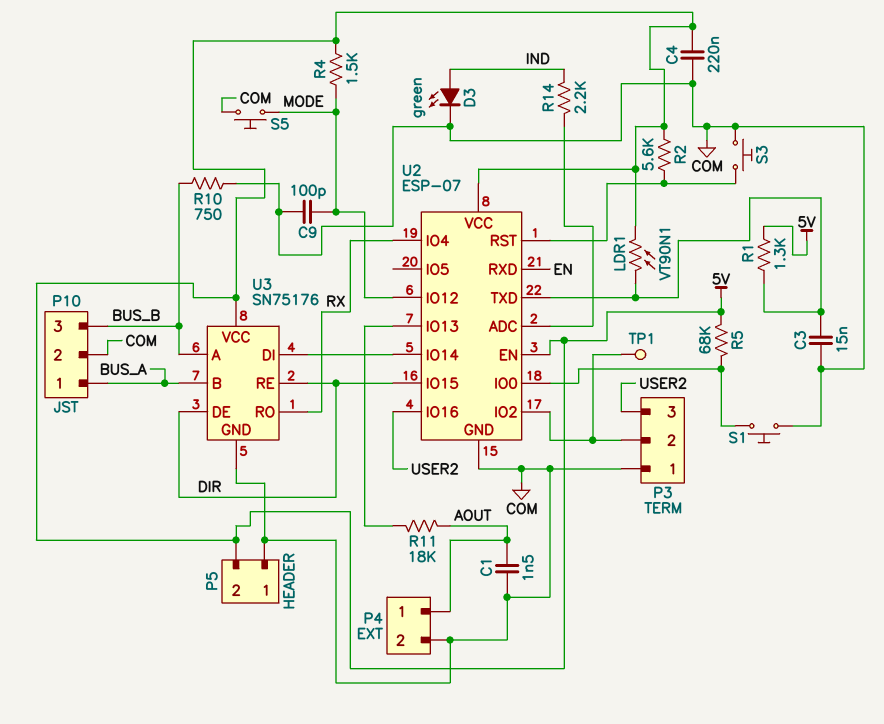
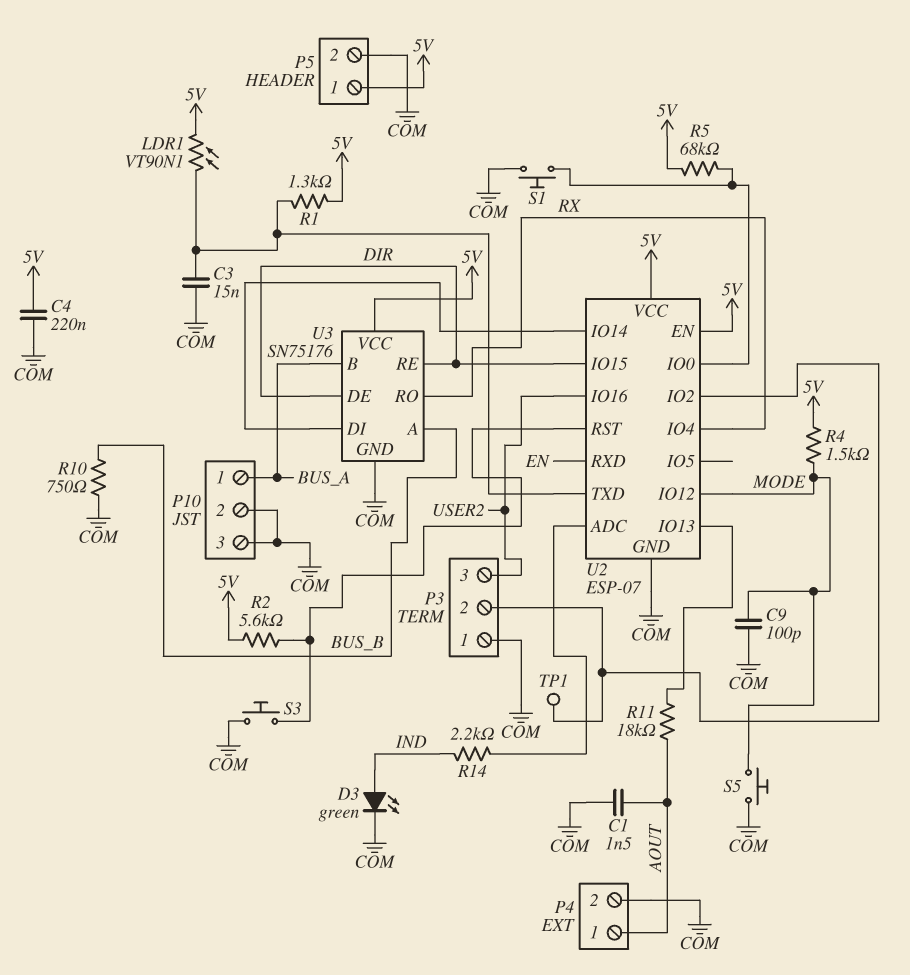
P5 pin 1: COM -> 5V
P5 pin 2: 5V -> COM
P10 pin 3: BUS_B -> COM

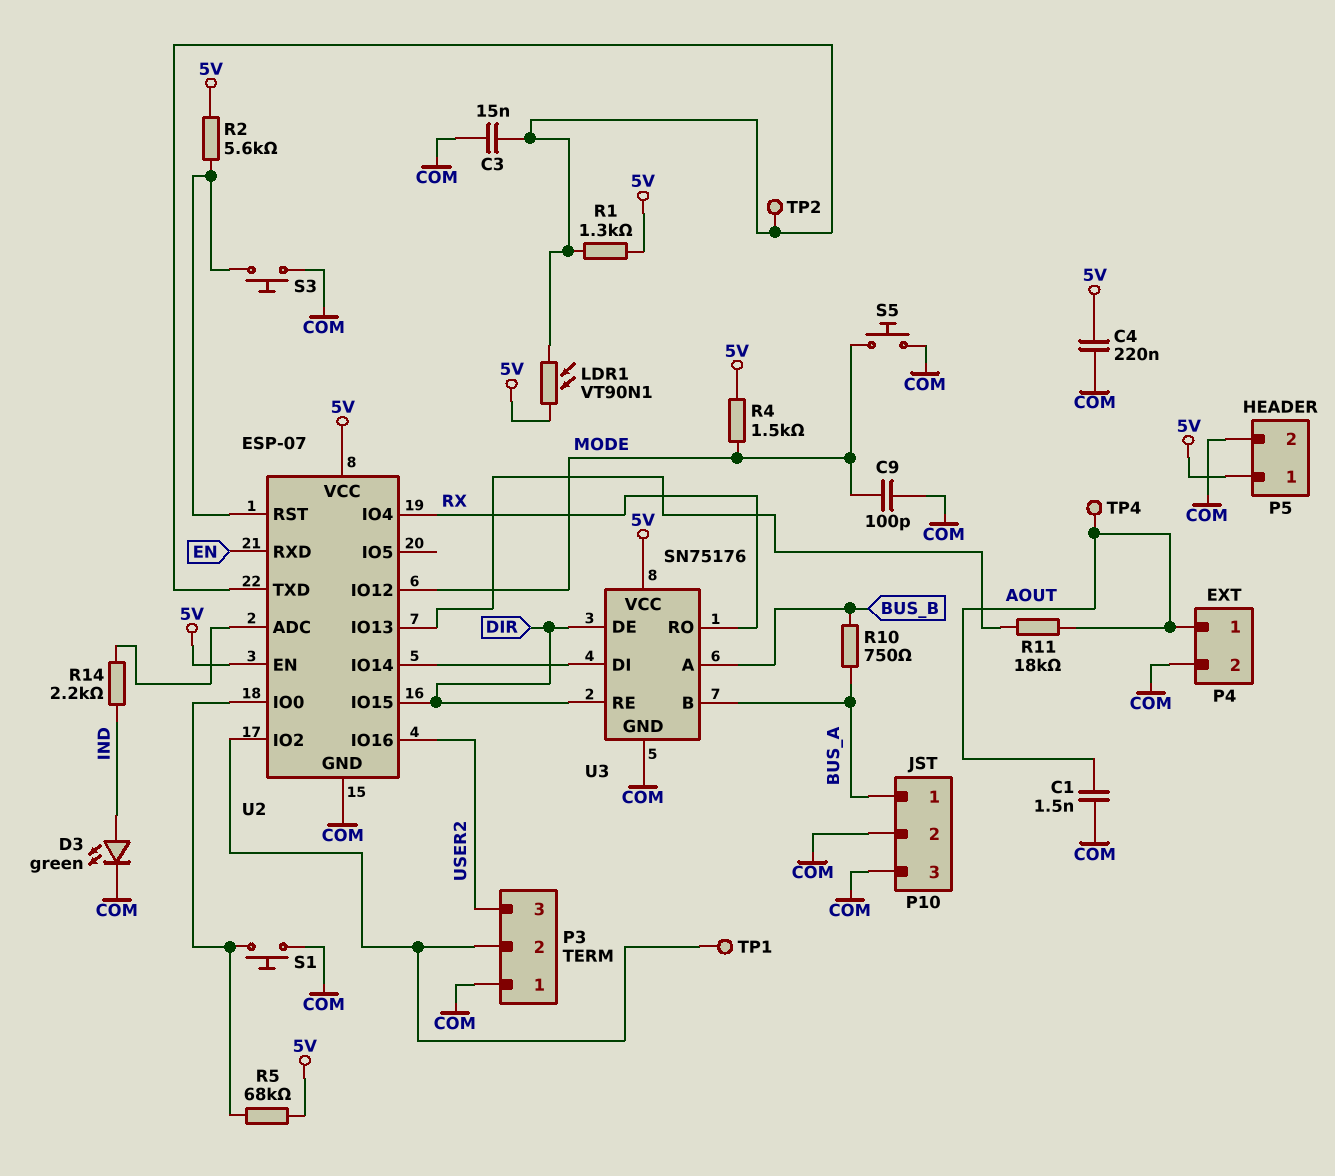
R10: 750 (BUS_B, COM) -> 750 (BUS_A, BUS_B)
TP2: none -> test point (U2/TXD)
TP4: none -> test point (AOUT)

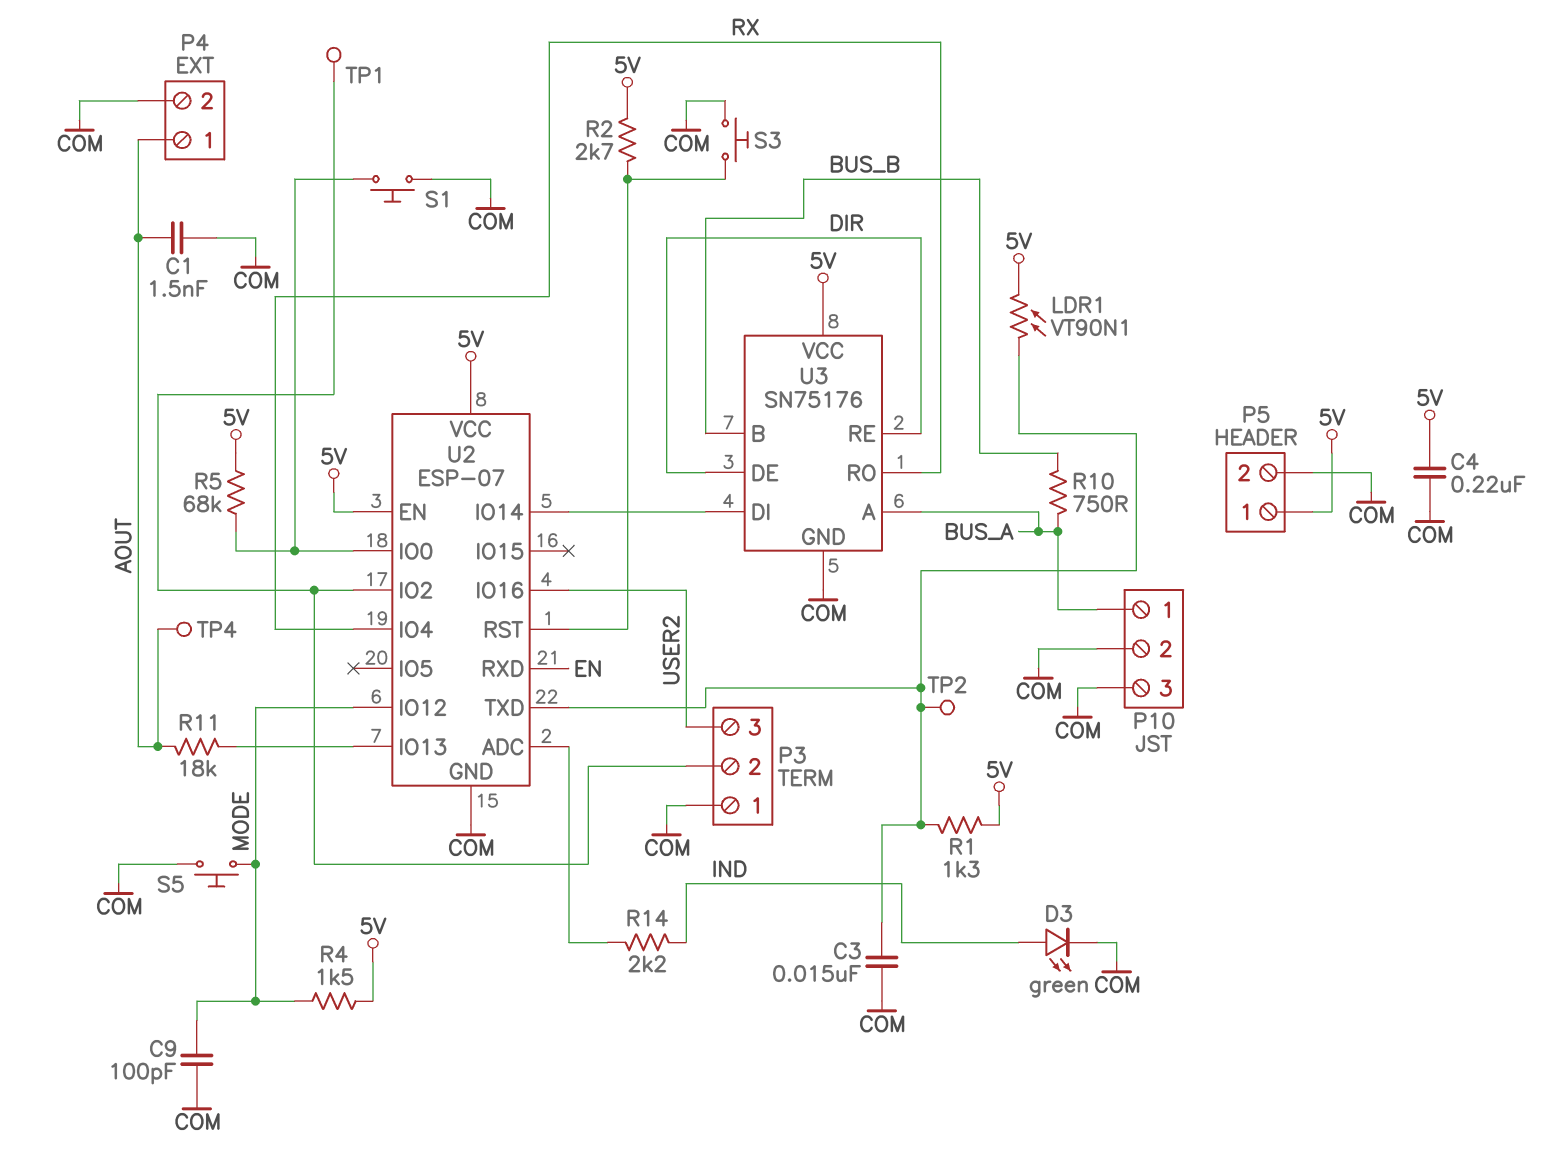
R2: 5.6k (5V, U2/RST) -> 2.7k (5V, U2/RST)
U2 pin IO15: DIR -> none
U3 pin A: BUS_B -> BUS_A
U3 pin B: BUS_A -> BUS_B

